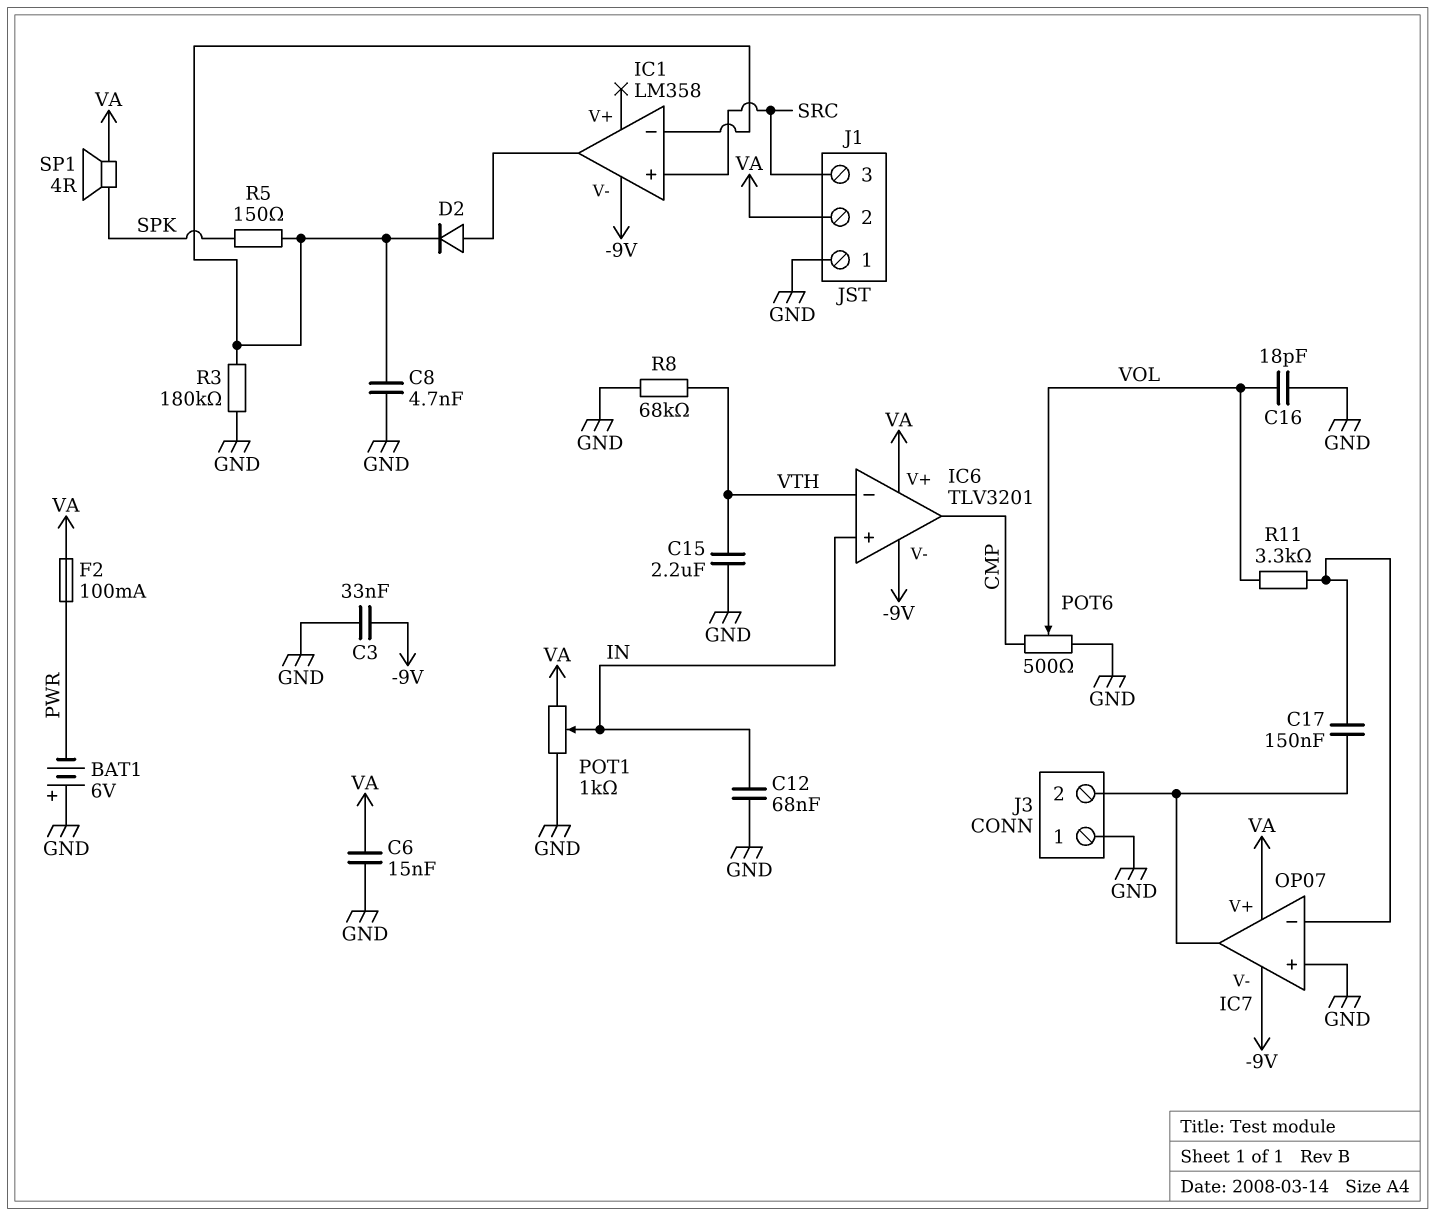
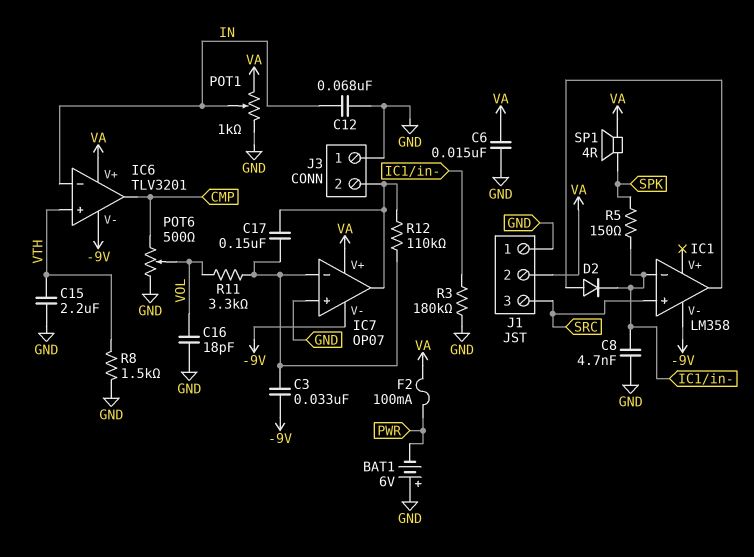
C3: 33nF (-9V, GND) -> 33nF (-9V, IC7/in-)
IC6 pin in+: IN -> VTH
IC6 pin in-: VTH -> IN
R8: 68k (GND, VTH) -> 1.5k (GND, VTH)
R12: none -> 110k (IC7/in-, IC7/out)

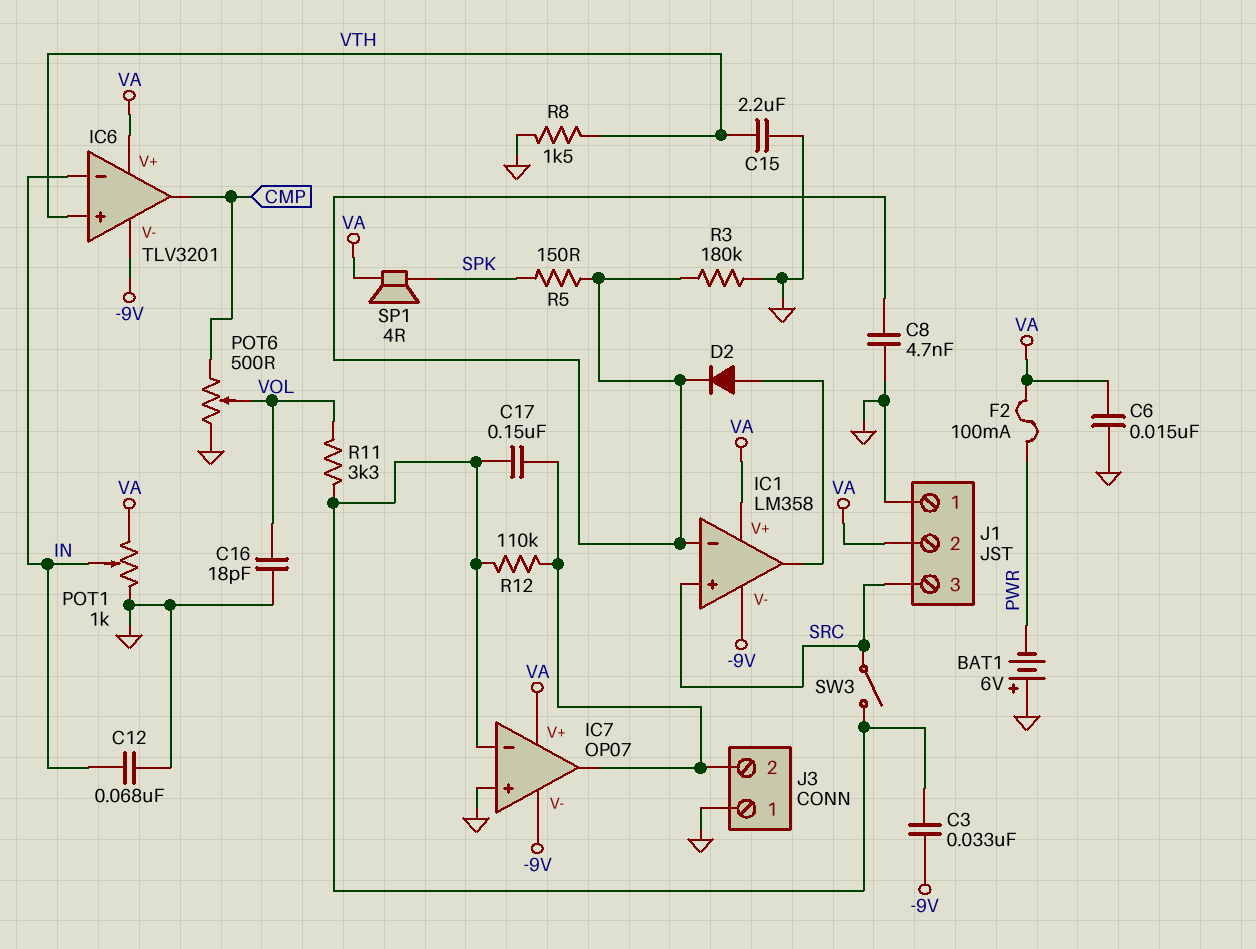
IC1 pin V+: none -> VA
SW3: none -> switch (IC7/in-, SRC)

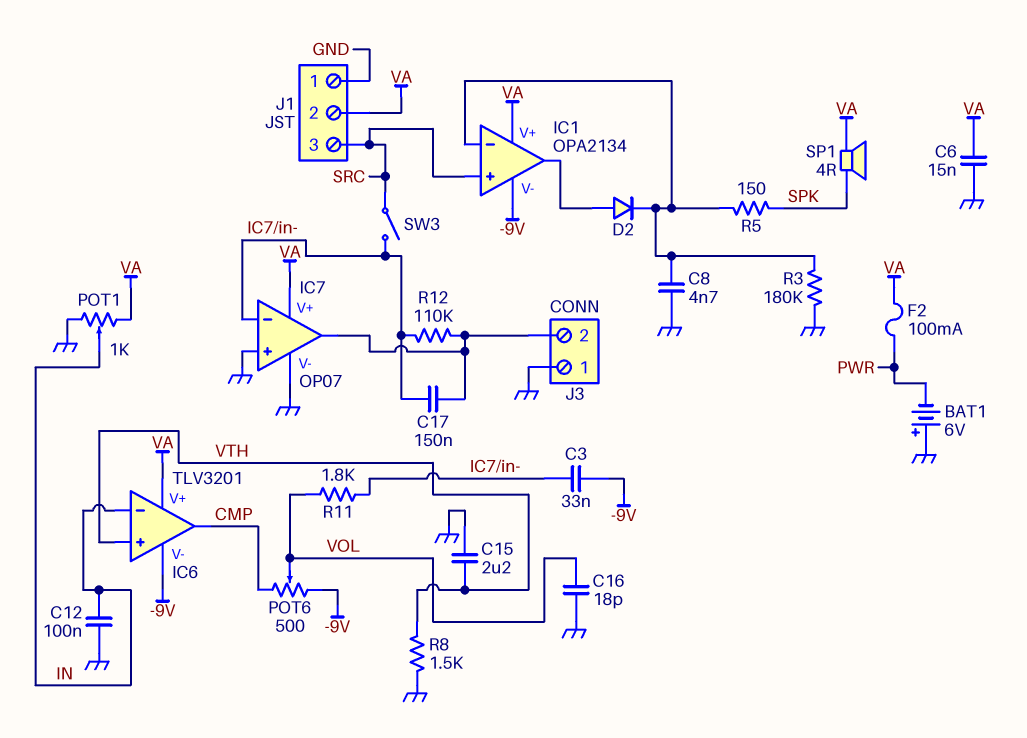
C12: 68nF (GND, IN) -> 100nF (GND, IN)
IC1: LM358 -> OPA2134
IC7 pin V-: -9V -> GND
POT6: 500 (CMP, GND, wiper VOL) -> 500 (-9V, CMP, wiper VOL)
R11: 3.3k (IC7/in-, VOL) -> 1.8k (IC7/in-, VOL)

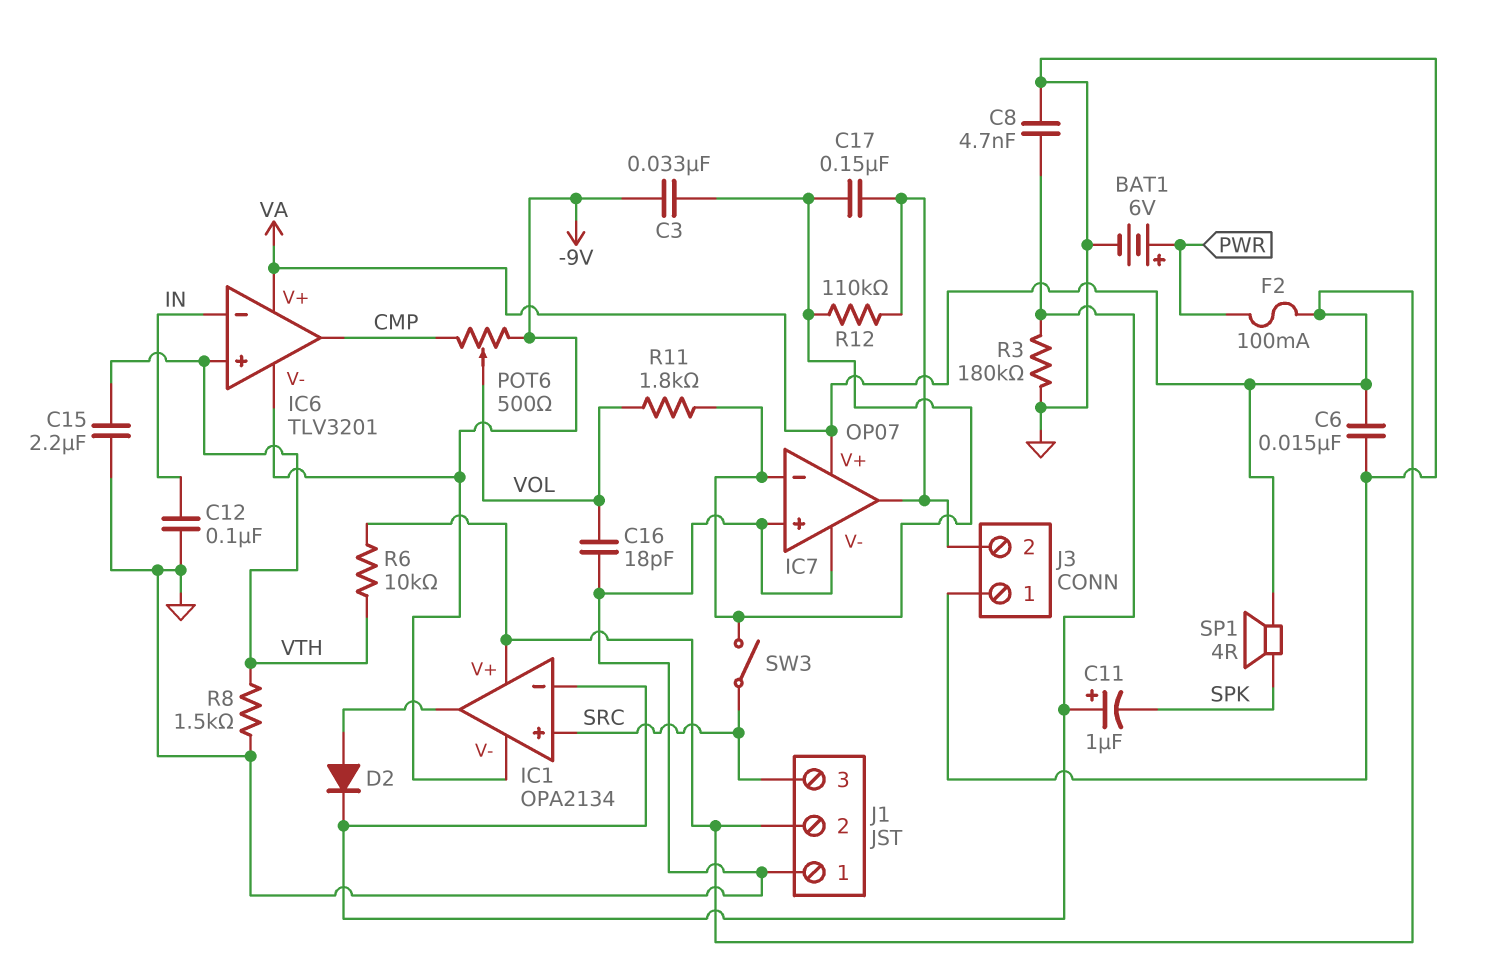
BAT1: 6V (plus GND, minus PWR) -> 6V (plus PWR, minus GND)
C11: none -> 1uF (plus IC1/in-, minus SPK)
POT1: 1k (GND, VA, wiper IN) -> none
R5: 150 (IC1/in-, SPK) -> none
R6: none -> 10k (VA, VTH)

